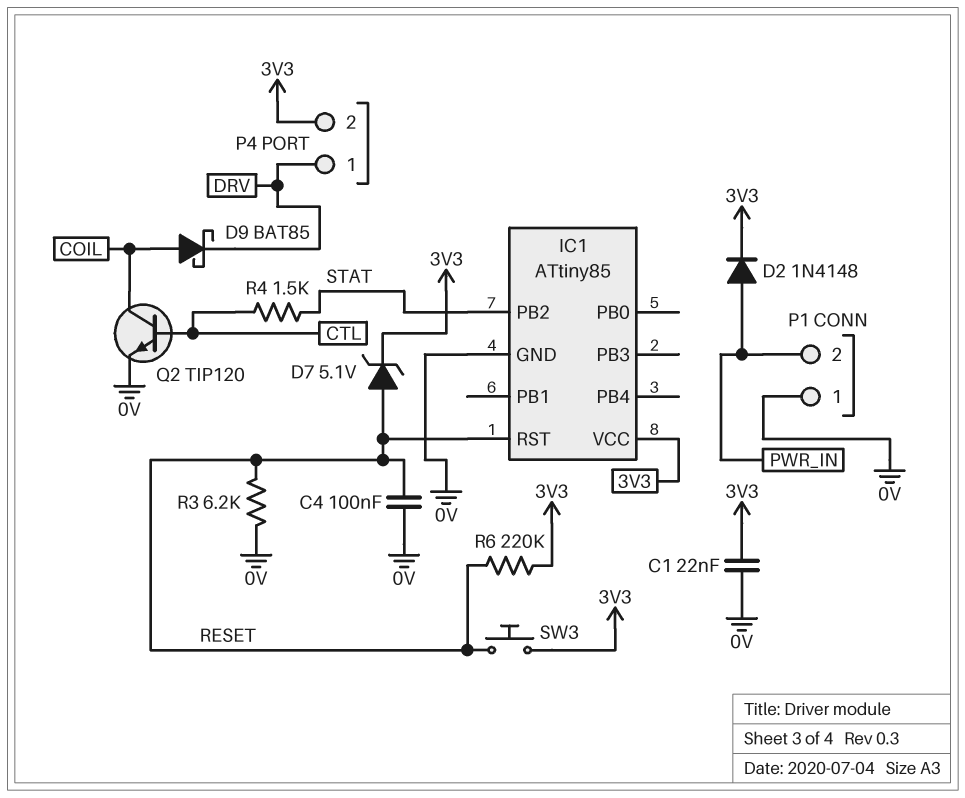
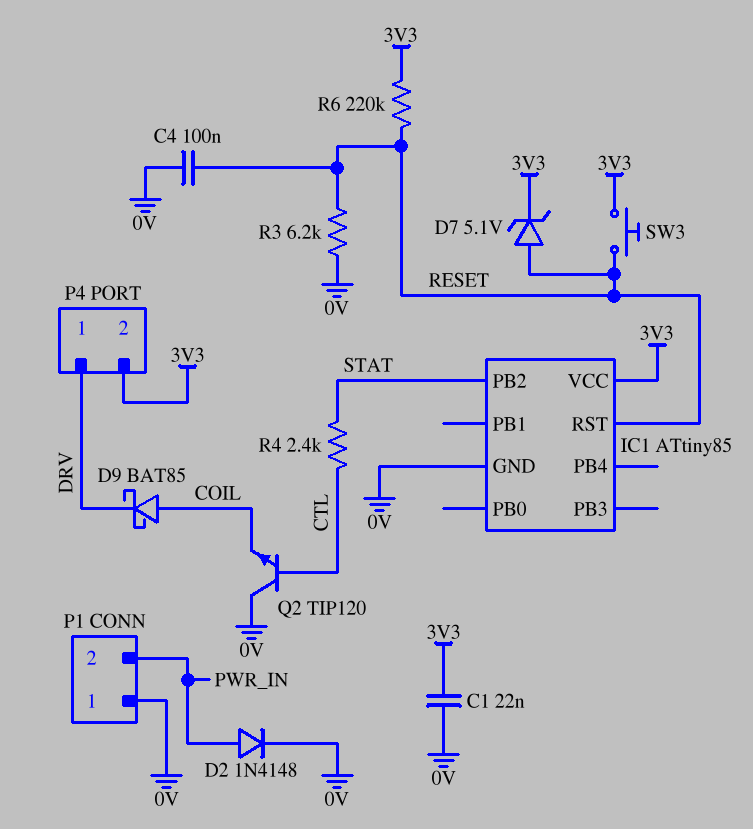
D2: diode 1N4148 (A PWR_IN, K 3V3) -> diode 1N4148 (A PWR_IN, K 0V)
Q2: NPN TIP120 (B CTL, C COIL, E 0V) -> NPN TIP120 (B CTL, C 0V, E COIL)
R4: 1.5k (CTL, STAT) -> 2.4k (CTL, STAT)

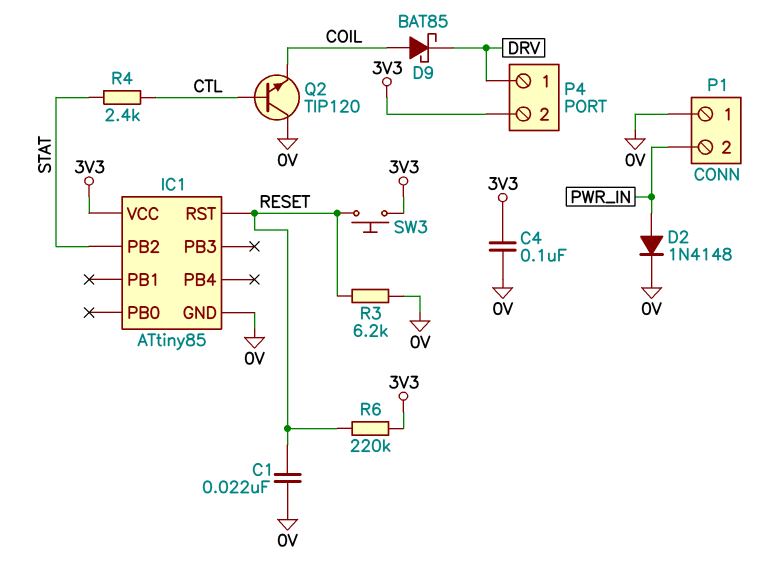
C1: 22nF (0V, 3V3) -> 22nF (0V, RESET)
C4: 100nF (0V, RESET) -> 100nF (0V, 3V3)
D7: zener 5.1V (A RESET, K 3V3) -> none

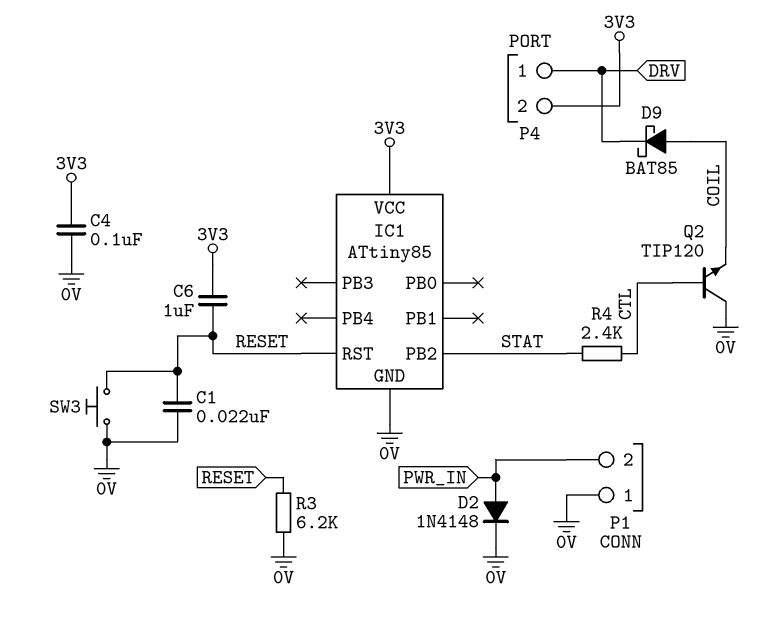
C6: none -> 1uF (3V3, RESET)
R6: 220k (3V3, RESET) -> none
SW3: button (3V3, RESET) -> button (0V, RESET)

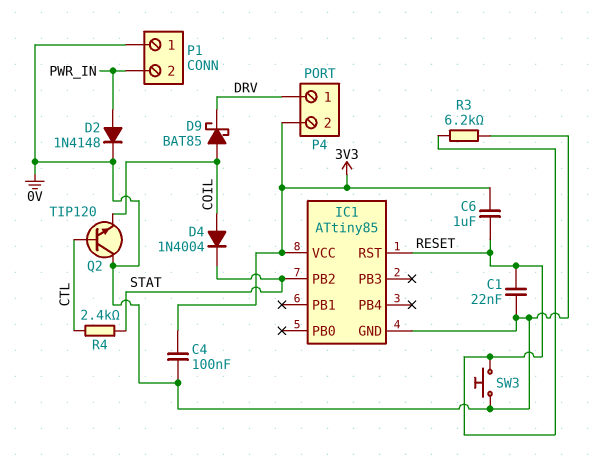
D4: none -> diode 1N4004 (A COIL, K STAT)

